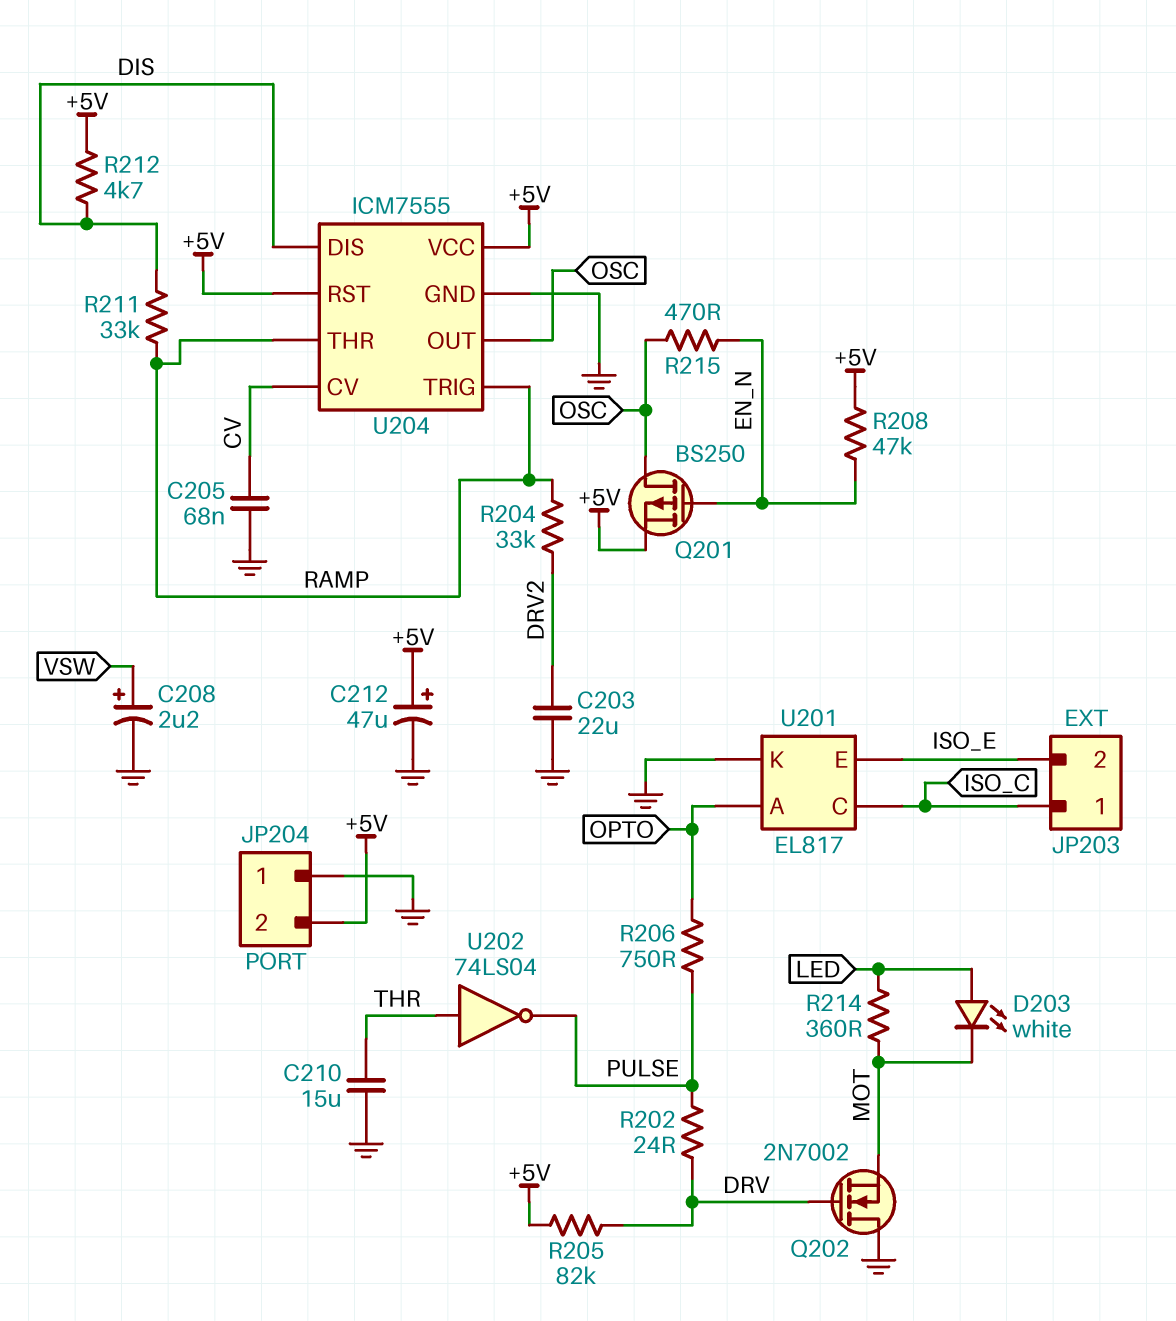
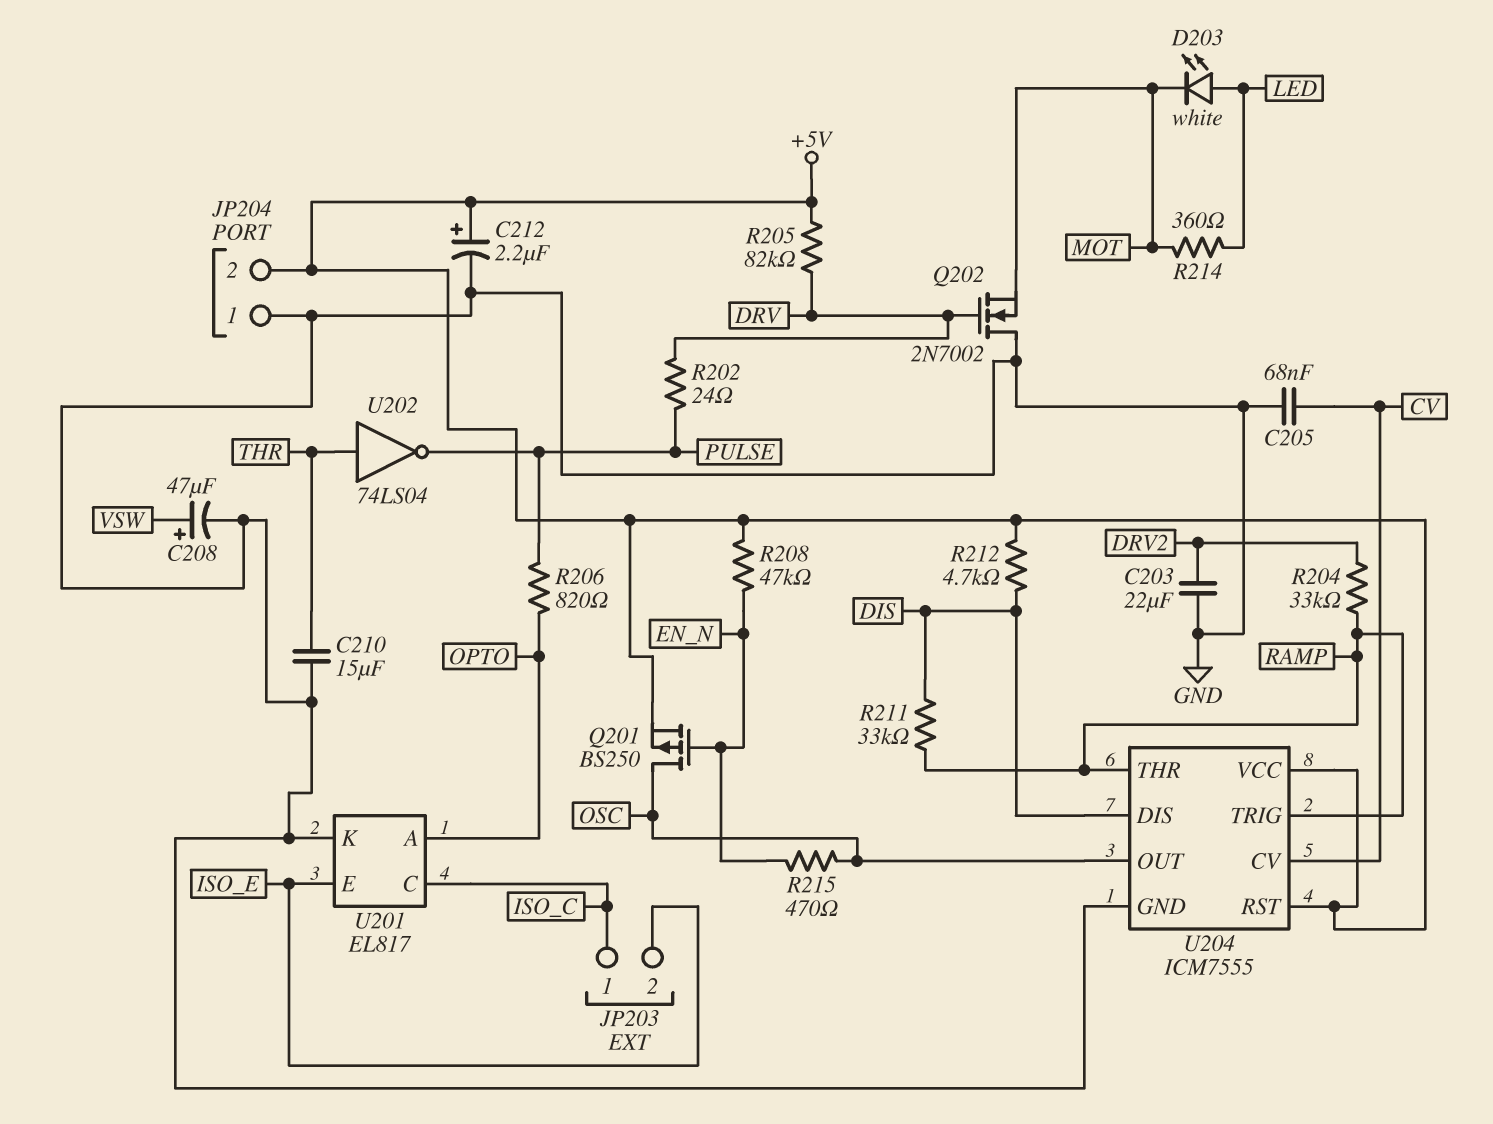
C208: 2.2uF (plus VSW, minus GND) -> 47uF (plus VSW, minus GND)
C212: 47uF (plus +5V, minus GND) -> 2.2uF (plus +5V, minus GND)
R206: 750 (OPTO, PULSE) -> 820 (OPTO, PULSE)

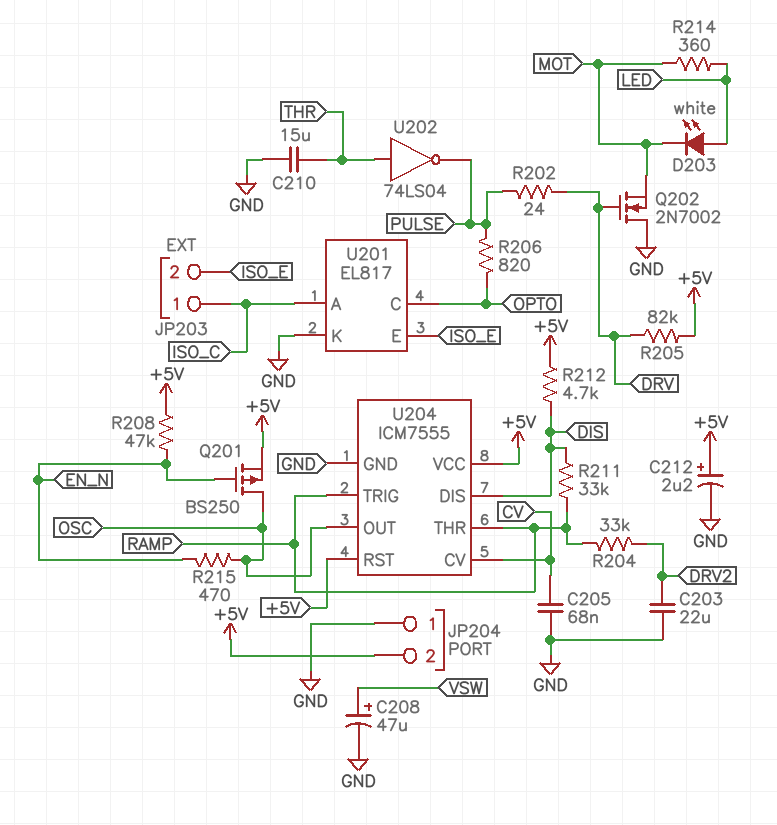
U201 pin A: OPTO -> ISO_C
U201 pin C: ISO_C -> OPTO

